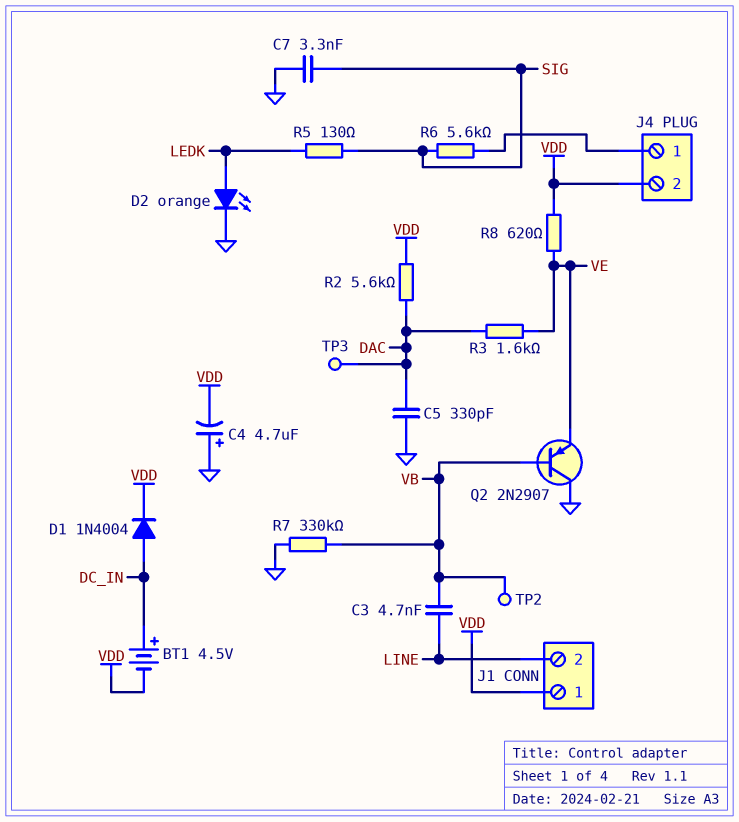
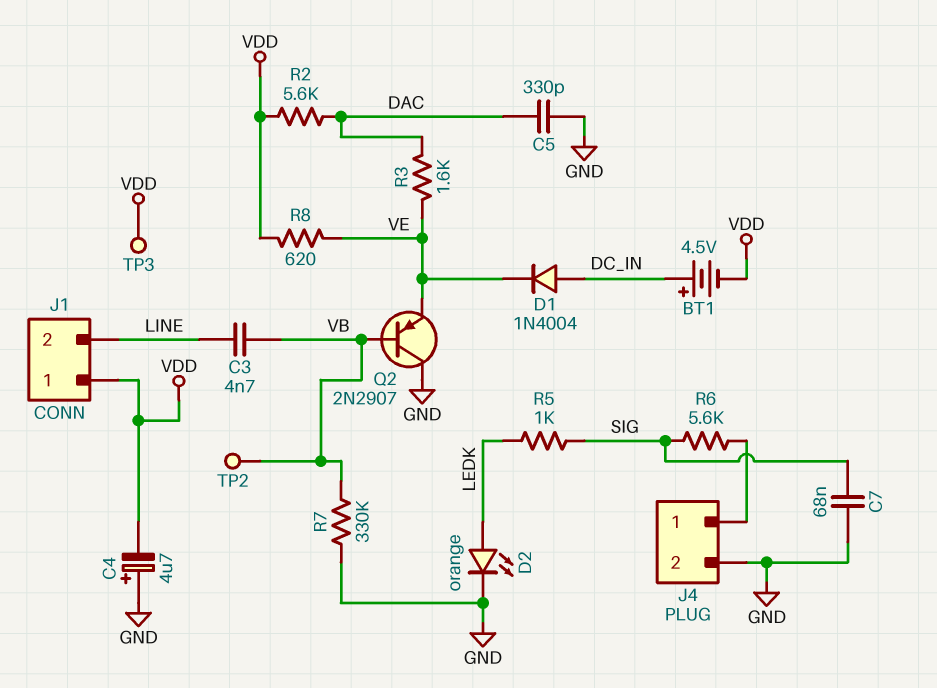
C7: 3.3nF (GND, SIG) -> 68nF (GND, SIG)
D1: diode 1N4004 (A DC_IN, K VDD) -> diode 1N4004 (A DC_IN, K VE)
J4 pin 2: VDD -> GND
R5: 130 (LEDK, SIG) -> 1k (LEDK, SIG)
TP3: test point (DAC) -> test point (VDD)

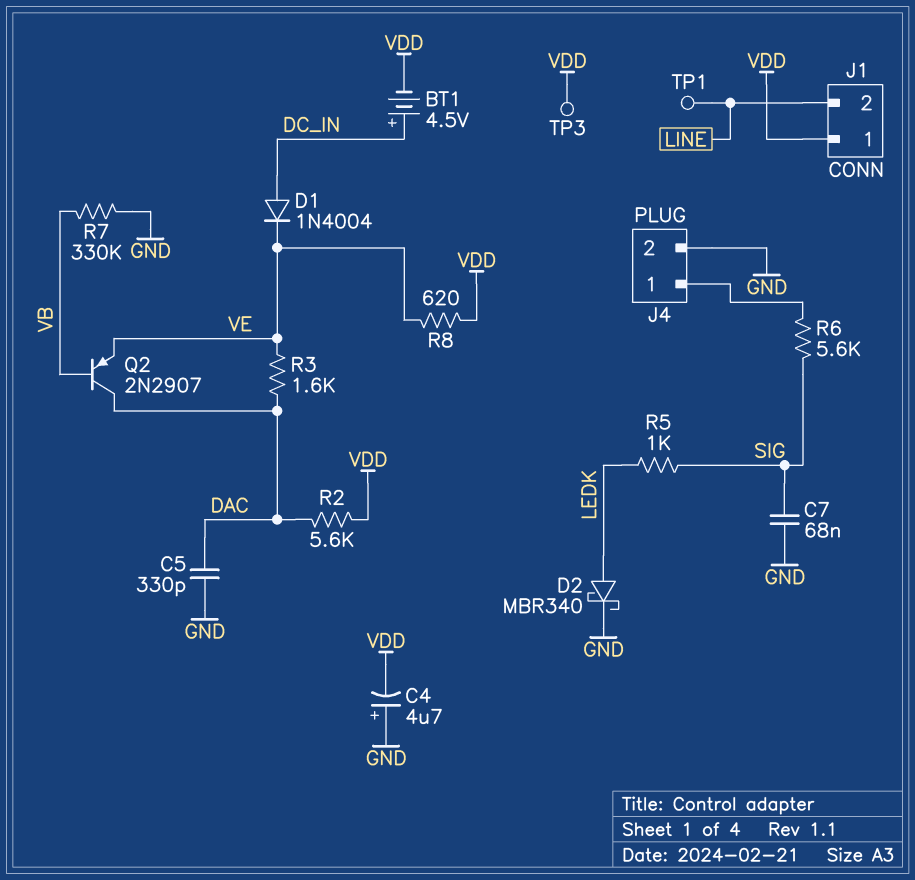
C3: 4.7nF (LINE, VB) -> none
D2: LED orange (A LEDK, K GND) -> schottky MBR340 (A LEDK, K GND)
Q2: PNP 2N2907 (B VB, C GND, E VE) -> PNP 2N2907 (B VB, C DAC, E VE)
TP1: none -> test point (LINE)
TP2: test point (VB) -> none

